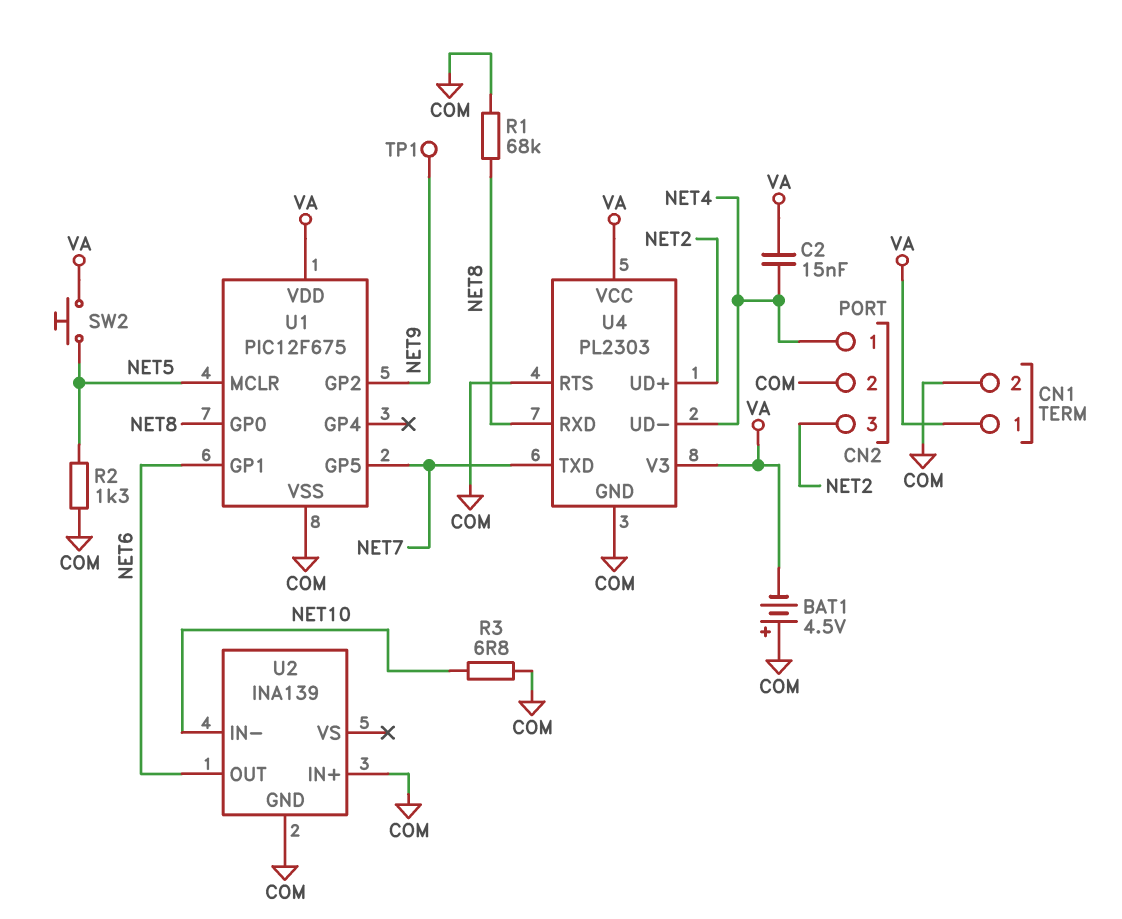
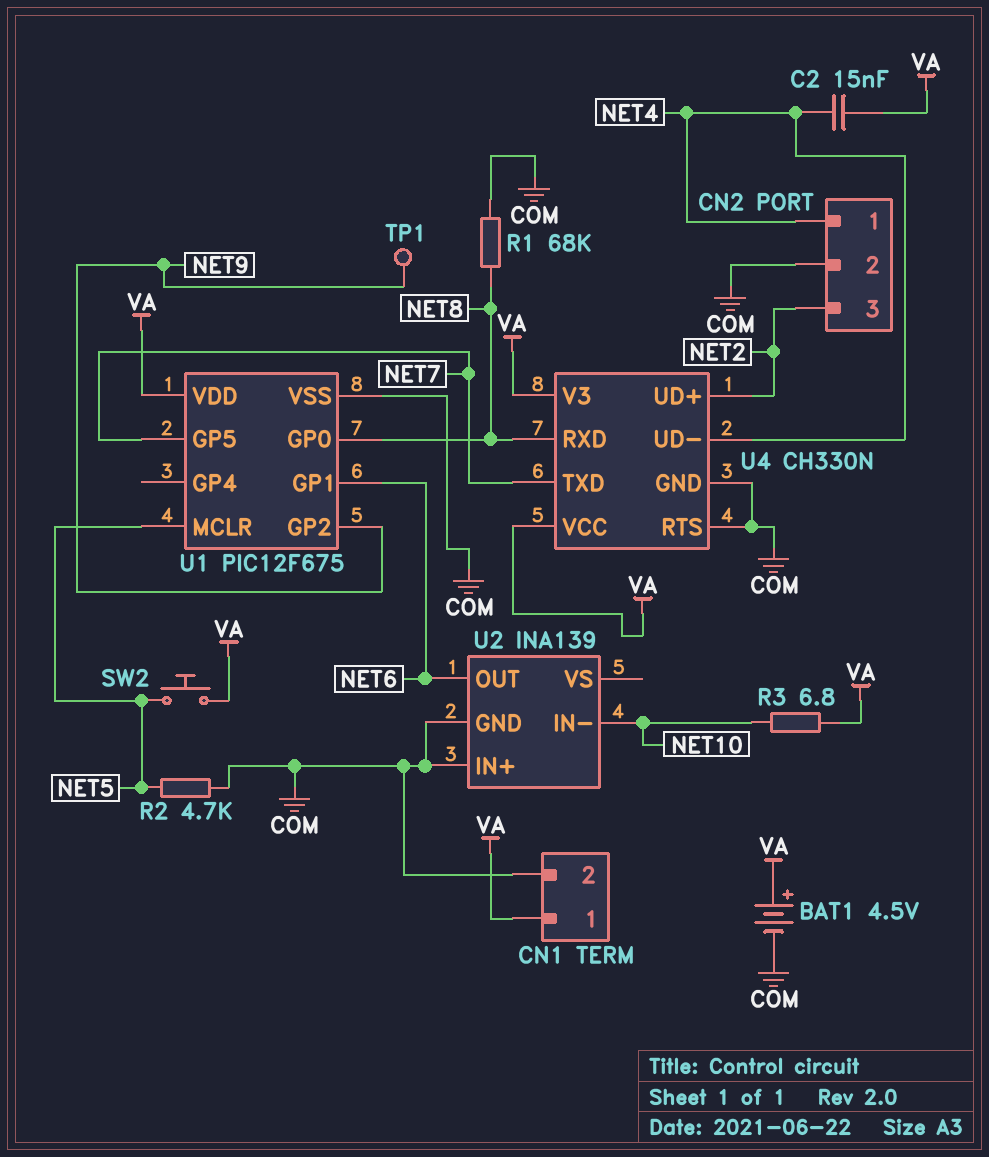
BAT1: 4.5V (plus COM, minus VA) -> 4.5V (plus VA, minus COM)
R2: 1.3k (COM, NET5) -> 4.7k (COM, NET5)
R3: 6.8 (COM, NET10) -> 6.8 (NET10, VA)
U4: PL2303 -> CH330N

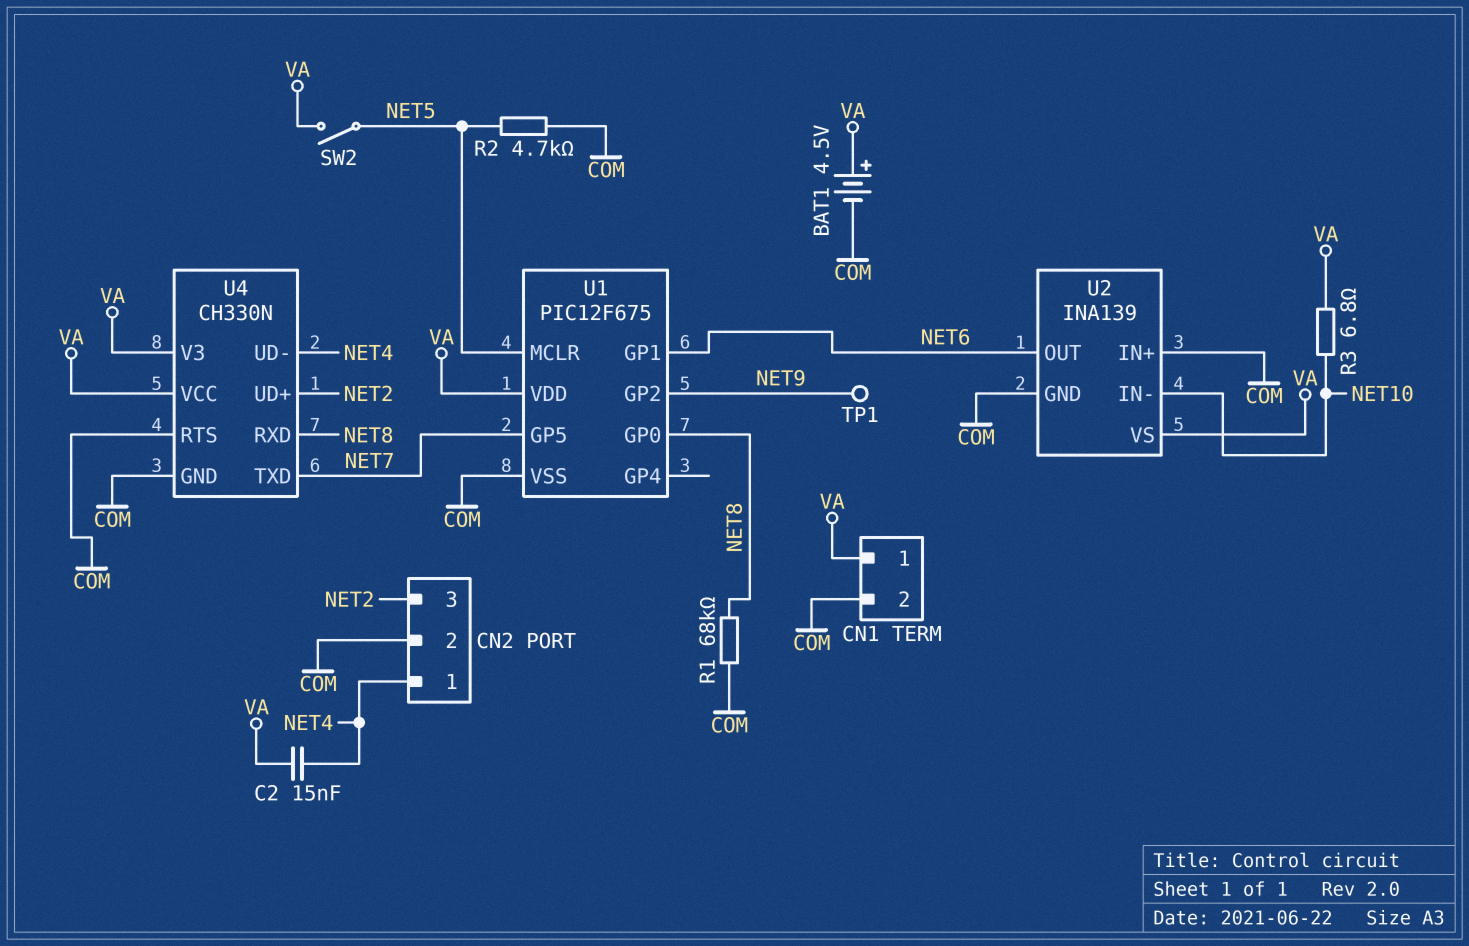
SW2: button (NET5, VA) -> switch (NET5, VA)
U2 pin VS: none -> VA

